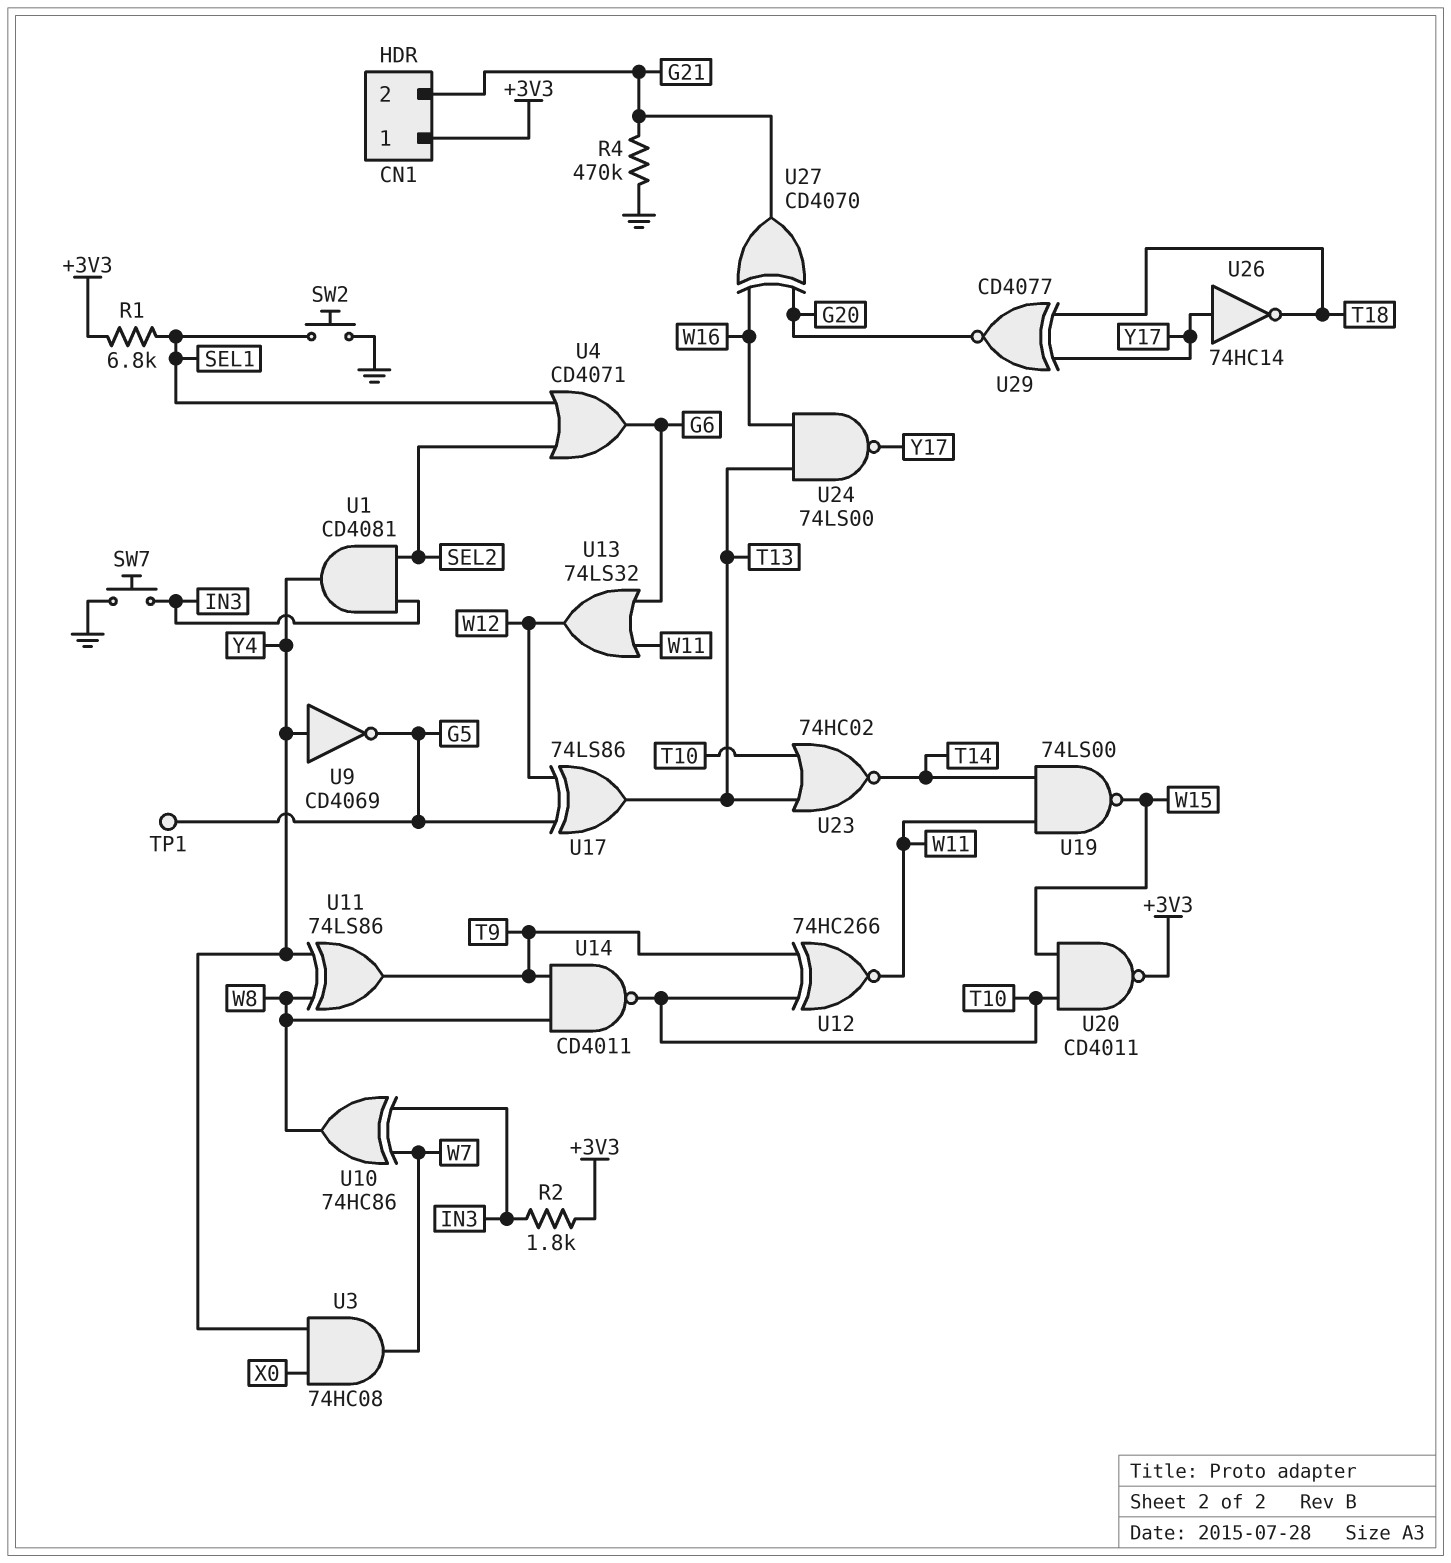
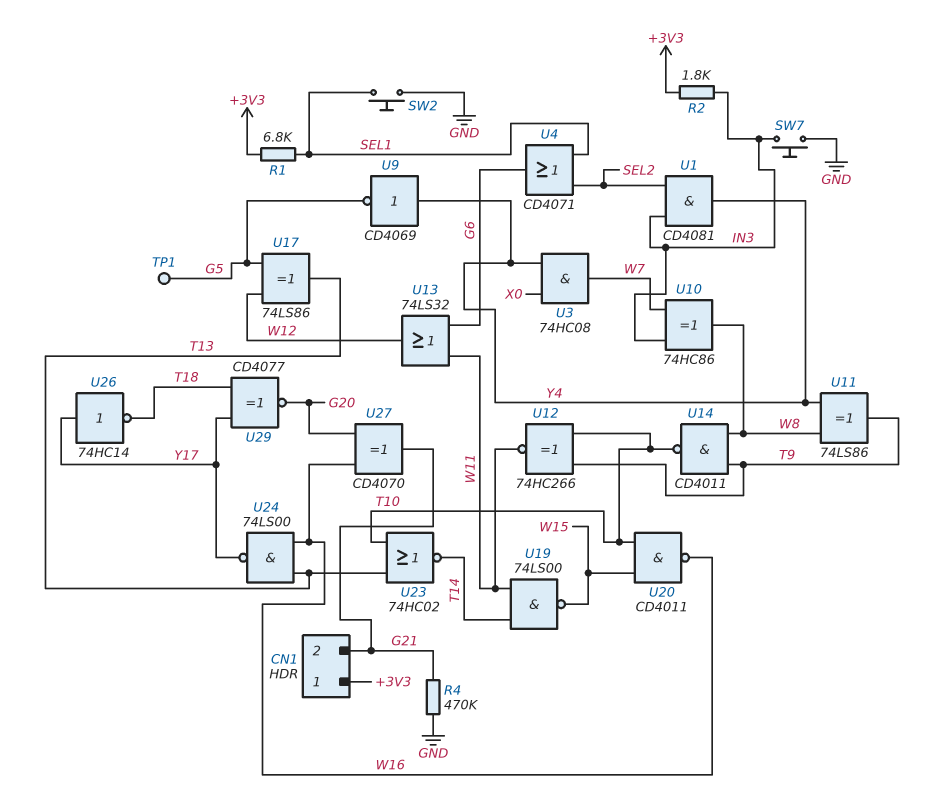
U20: NAND CD4011 (in T10, in W15, out +3V3) -> NAND CD4011 (in T10, in W15, out W16)

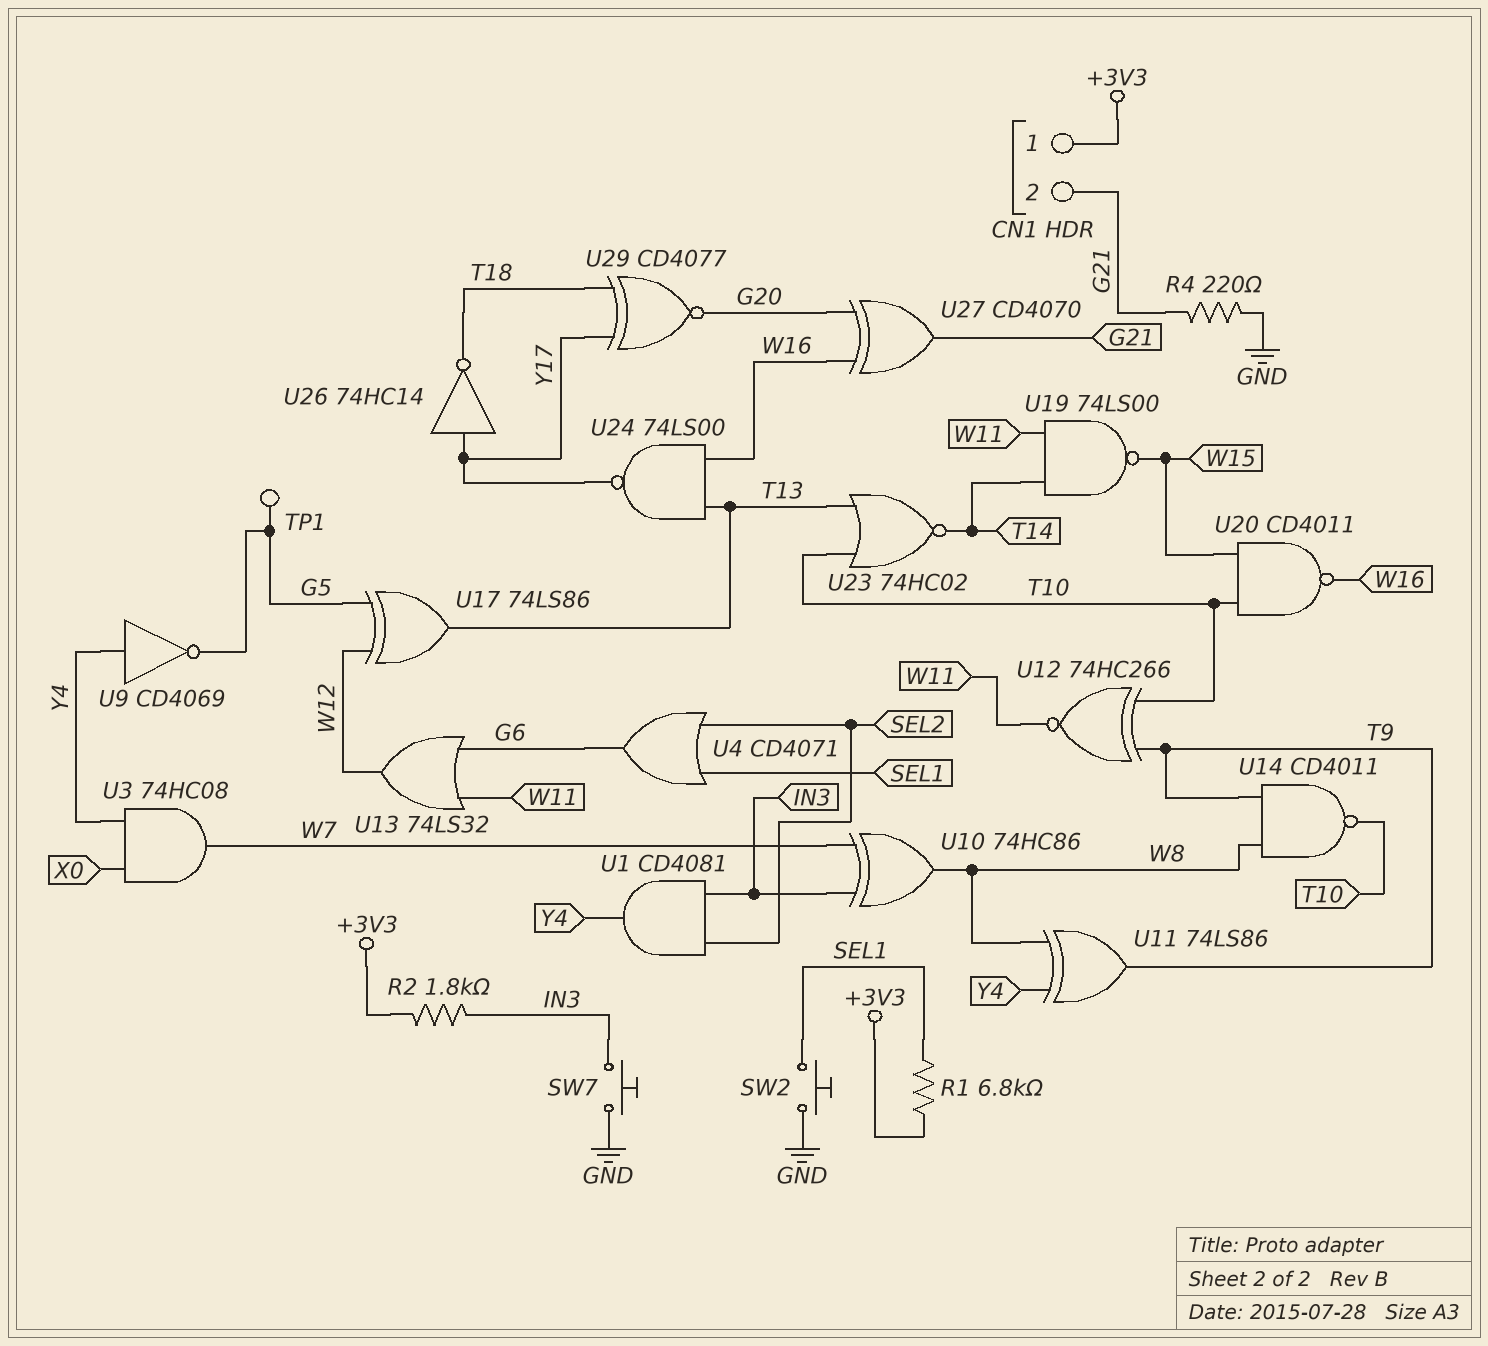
R4: 470k (G21, GND) -> 220 (G21, GND)

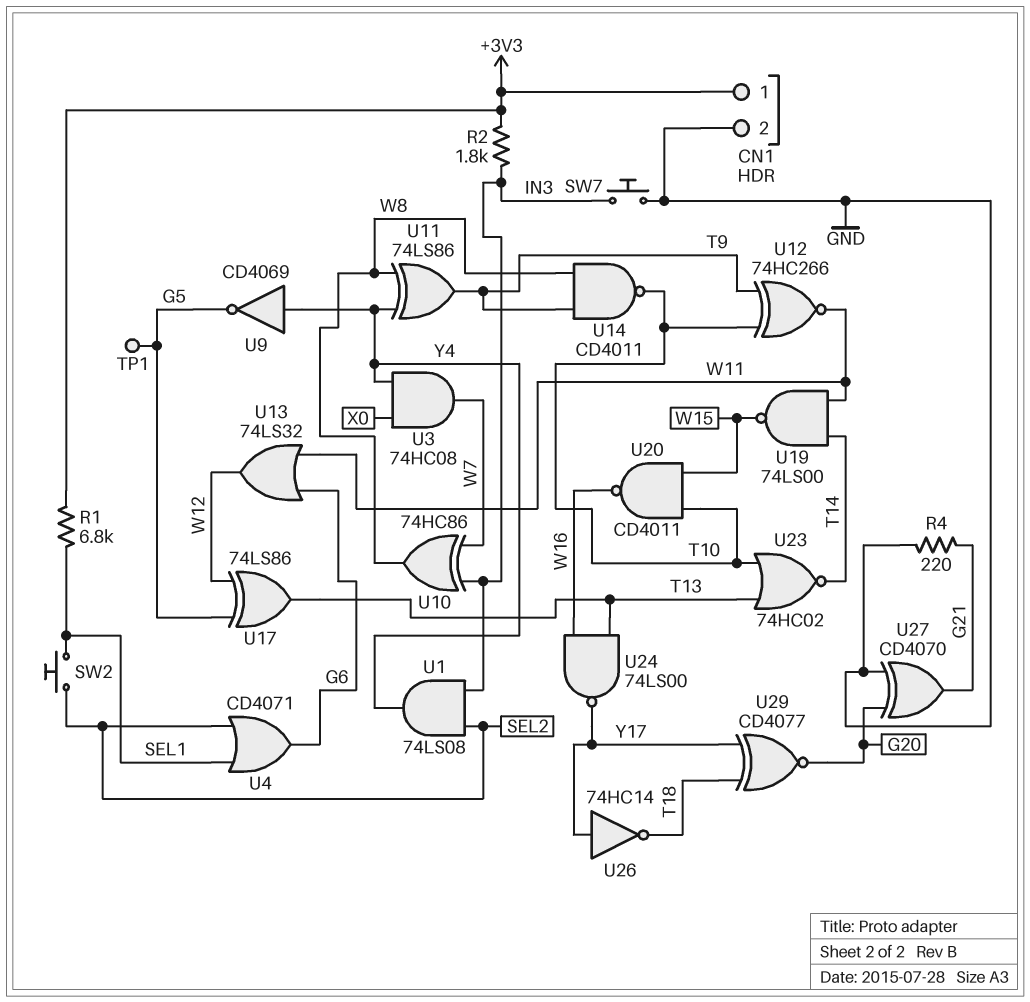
CN1 pin 2: G21 -> GND
SW2: button (GND, SEL1) -> button (SEL1, SEL2)
U1: AND CD4081 (in IN3, in SEL2, out Y4) -> AND 74LS08 (in IN3, in SEL2, out Y4)
U27: XOR CD4070 (in G20, in W16, out G21) -> XOR CD4070 (in G20, in GND, out G21)

